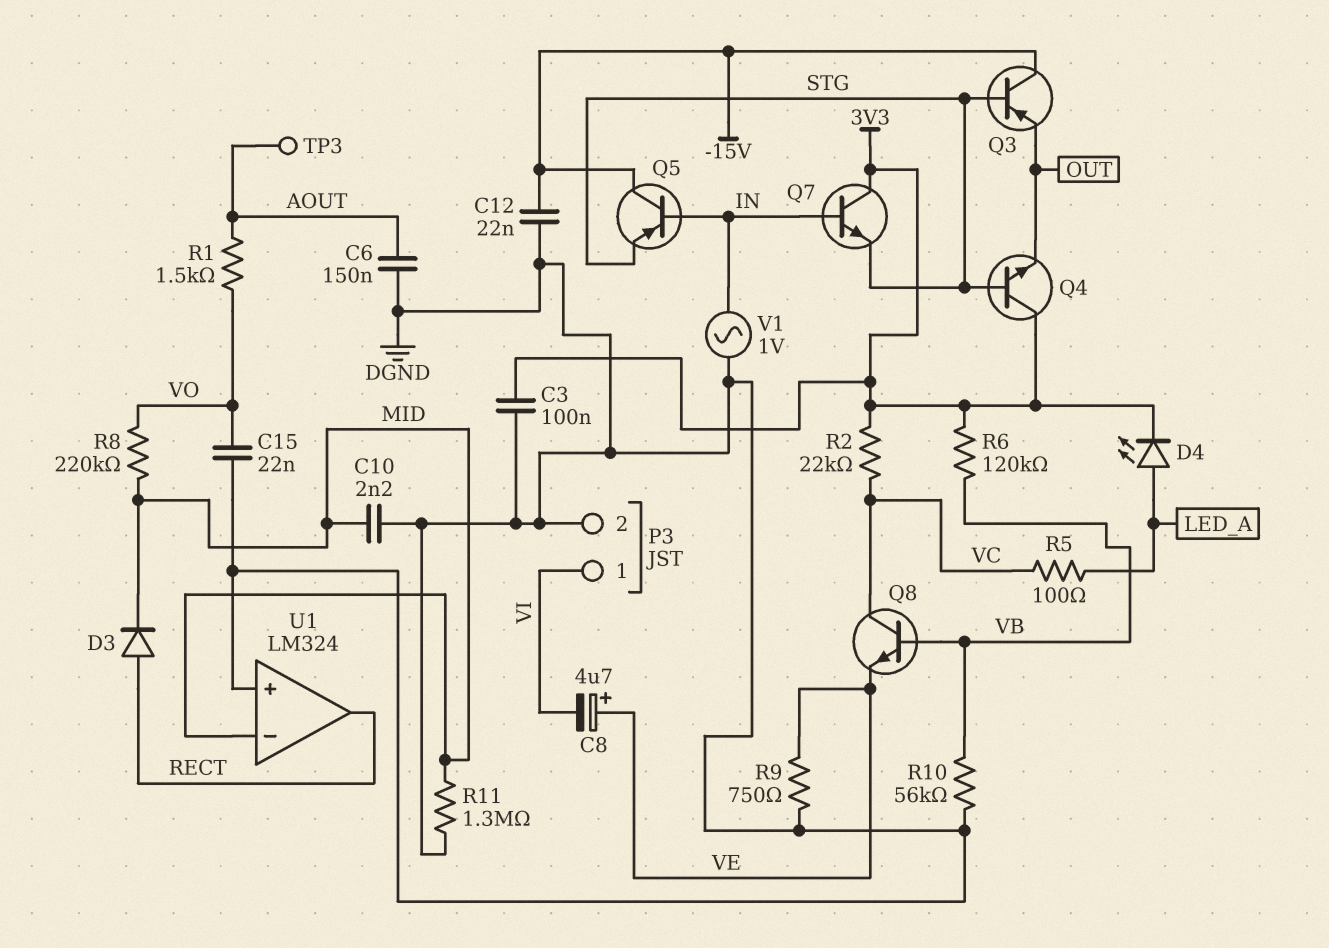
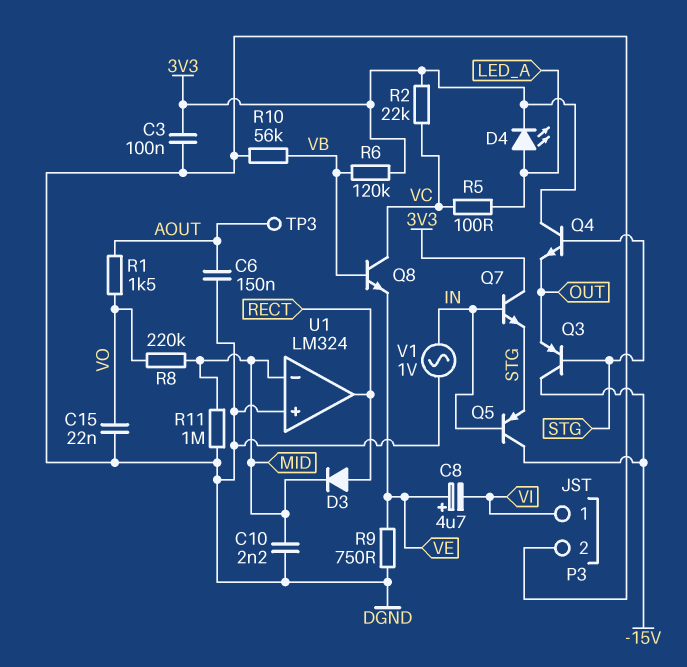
C12: 22nF (-15V, DGND) -> none
R11: 1.3M (DGND, MID) -> 1M (DGND, MID)

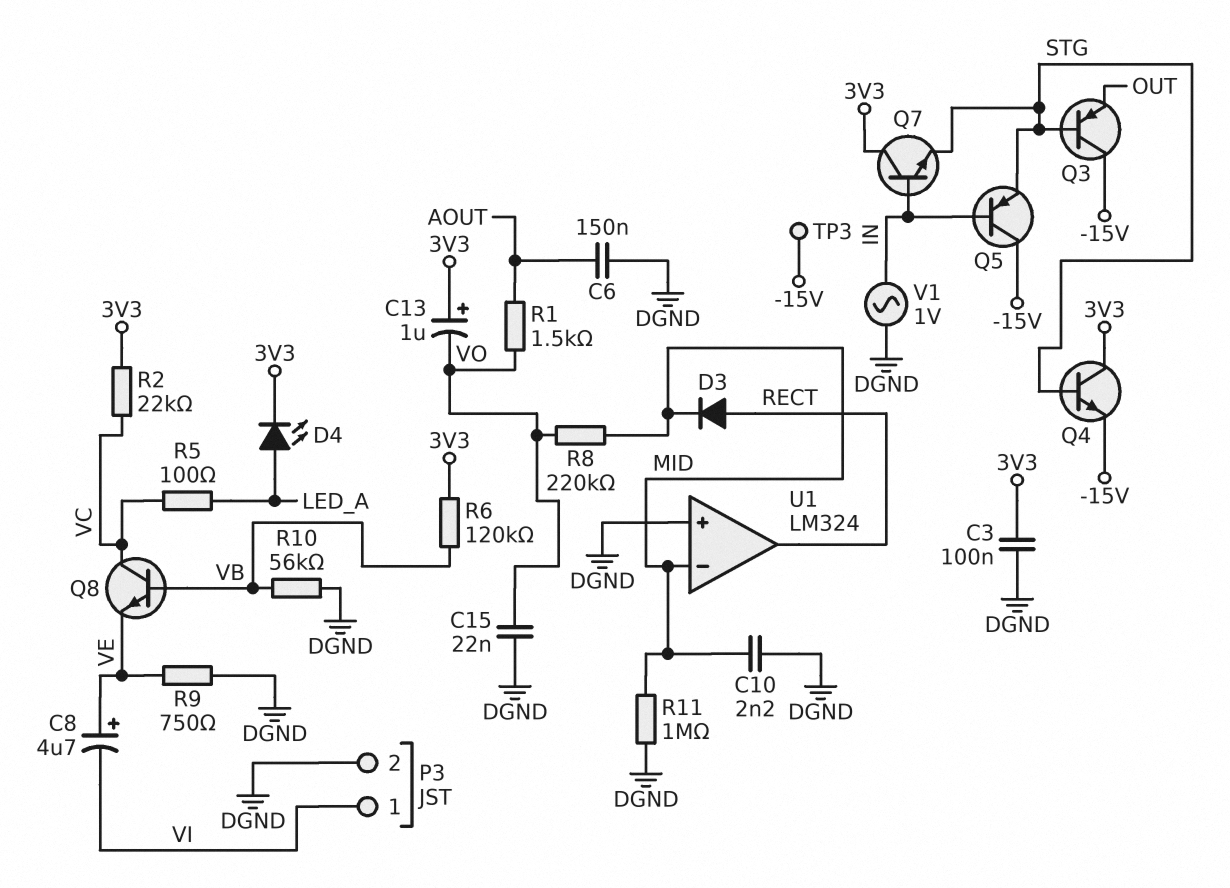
C13: none -> 1uF (plus 3V3, minus VO)
Q4: NPN (B STG, C 3V3, E OUT) -> NPN (B STG, C 3V3, E -15V)
TP3: test point (AOUT) -> test point (-15V)

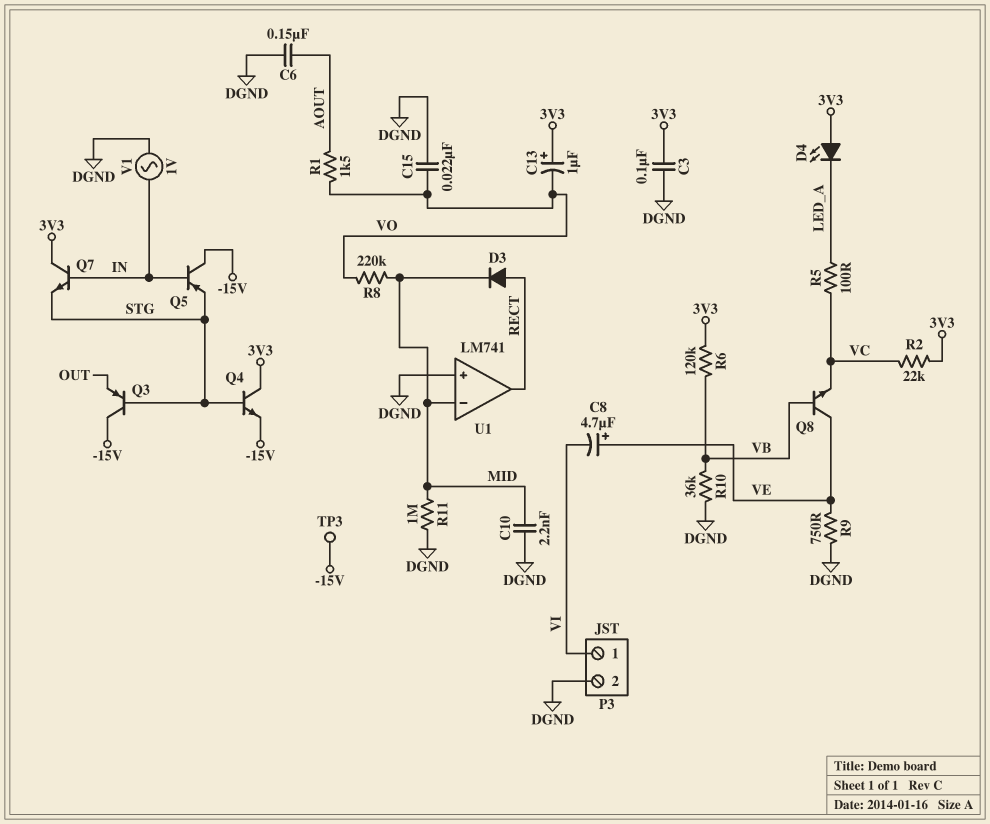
D4: LED (A LED_A, K 3V3) -> LED (A 3V3, K LED_A)
Q8: NPN (B VB, C VC, E VE) -> NPN (B VB, C VE, E VC)
R10: 56k (DGND, VB) -> 36k (DGND, VB)
U1: LM324 -> LM741

